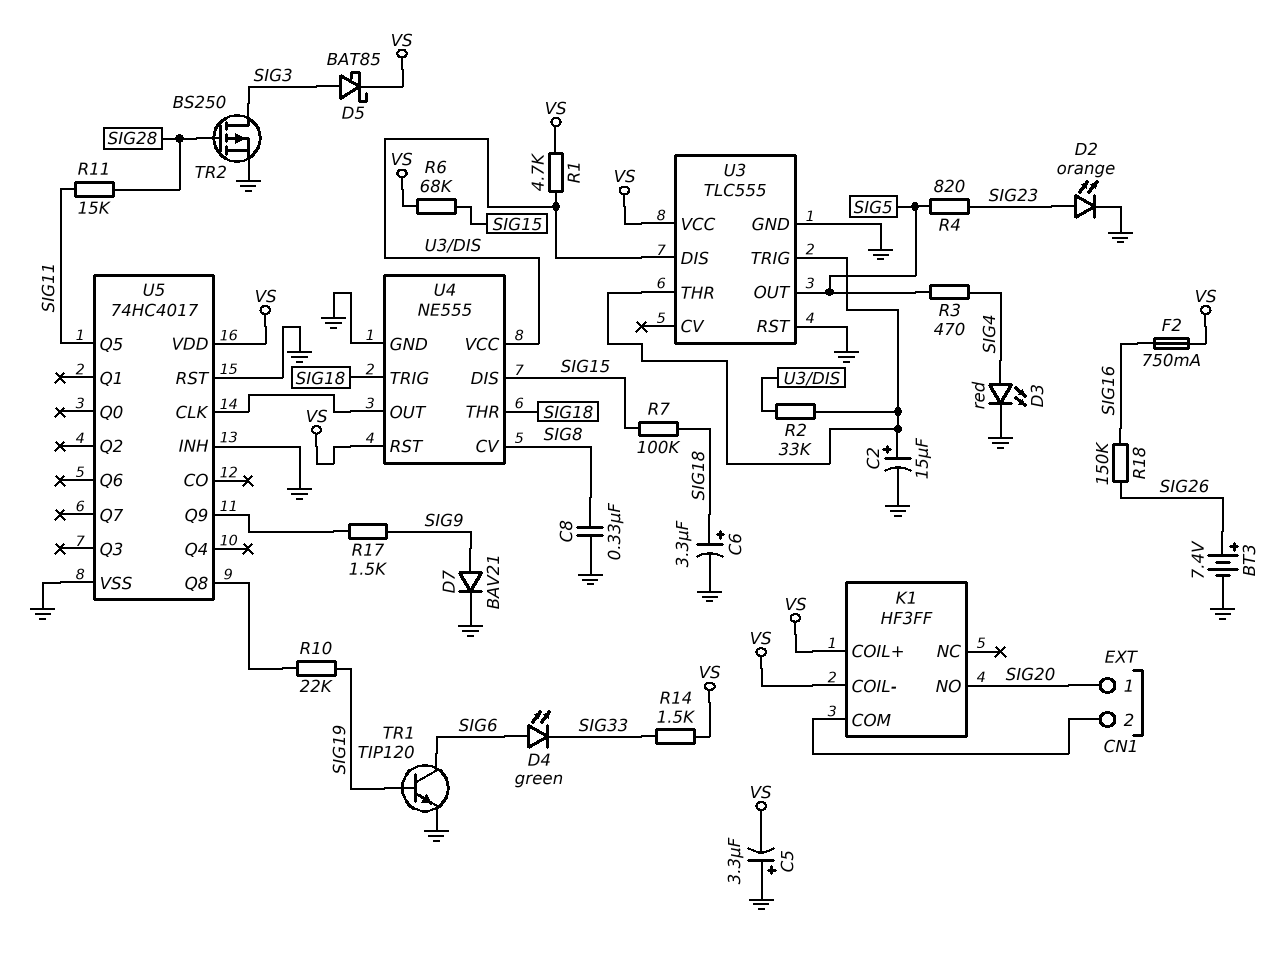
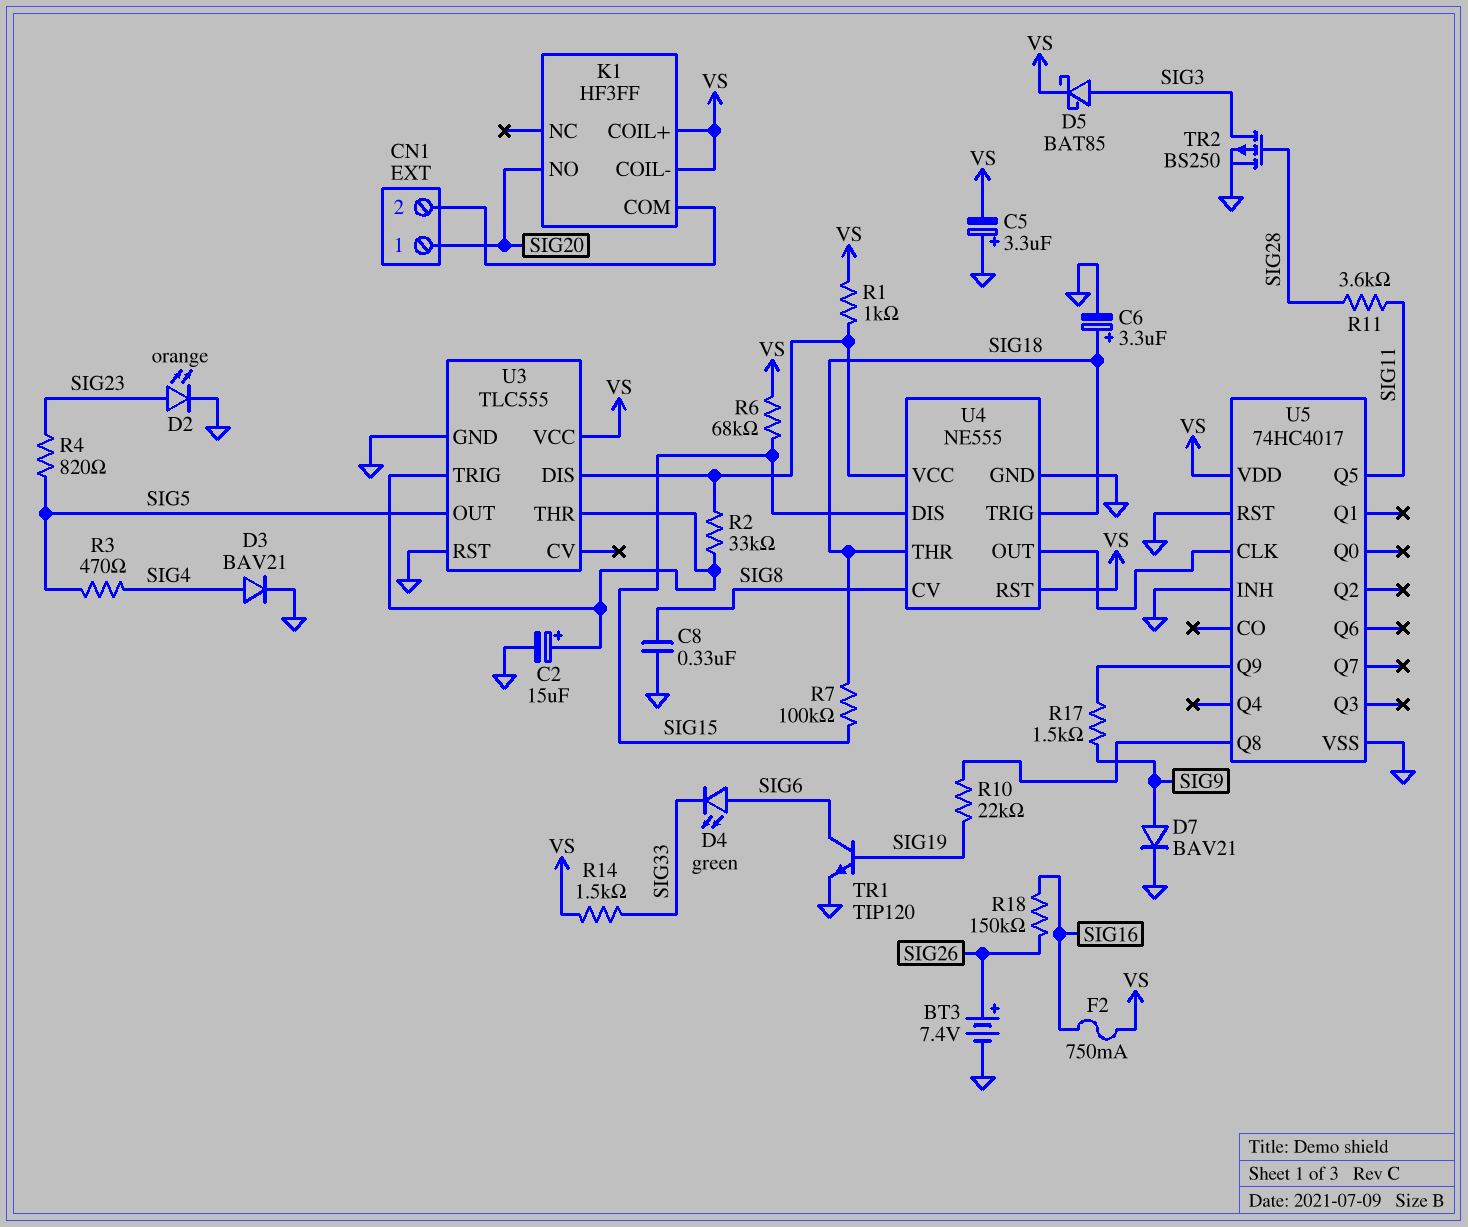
D3: LED red (A SIG4, K GND) -> diode BAV21 (A SIG4, K GND)
R1: 4.7k (U3/DIS, VS) -> 1k (U3/DIS, VS)
R11: 15k (SIG11, SIG28) -> 3.6k (SIG11, SIG28)

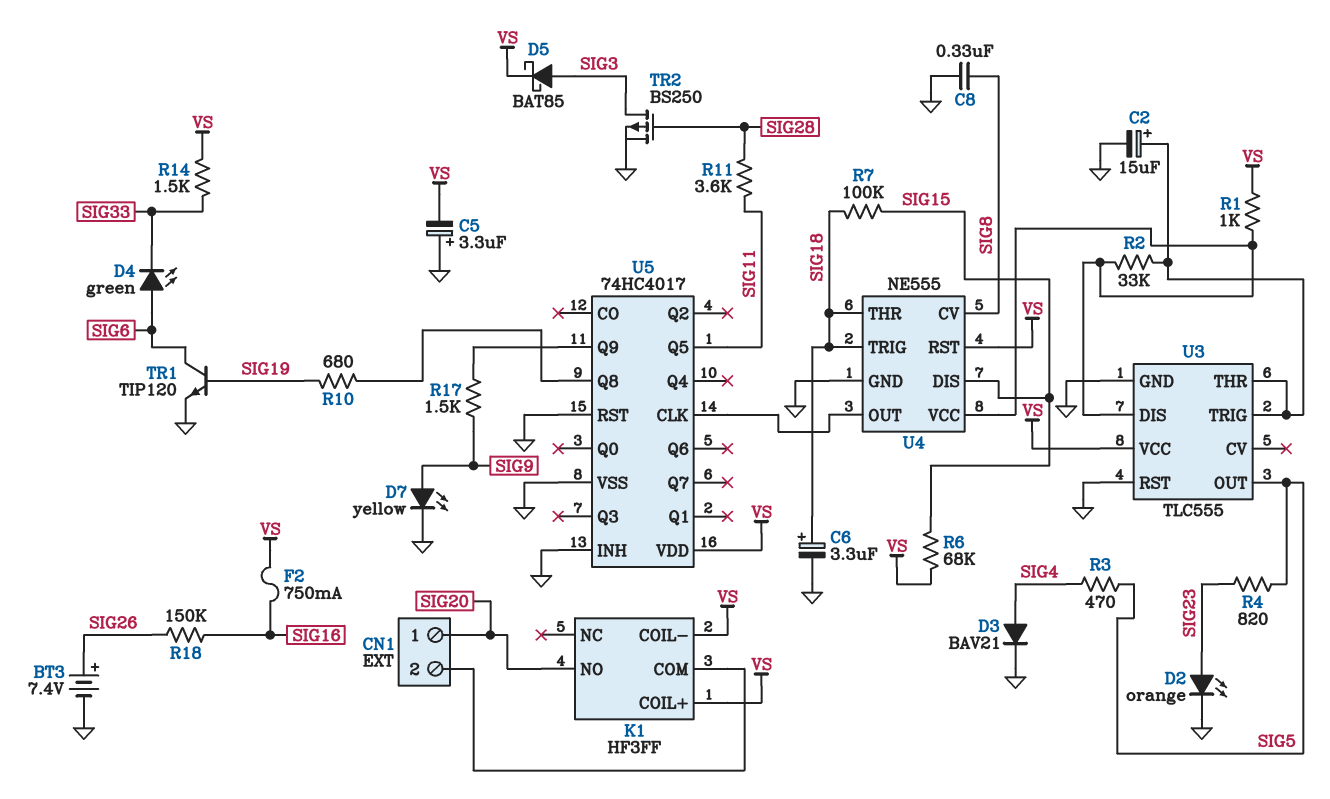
D7: diode BAV21 (A SIG9, K GND) -> LED yellow (A SIG9, K GND)
R10: 22k (SIG19, U5/Q8) -> 680 (SIG19, U5/Q8)

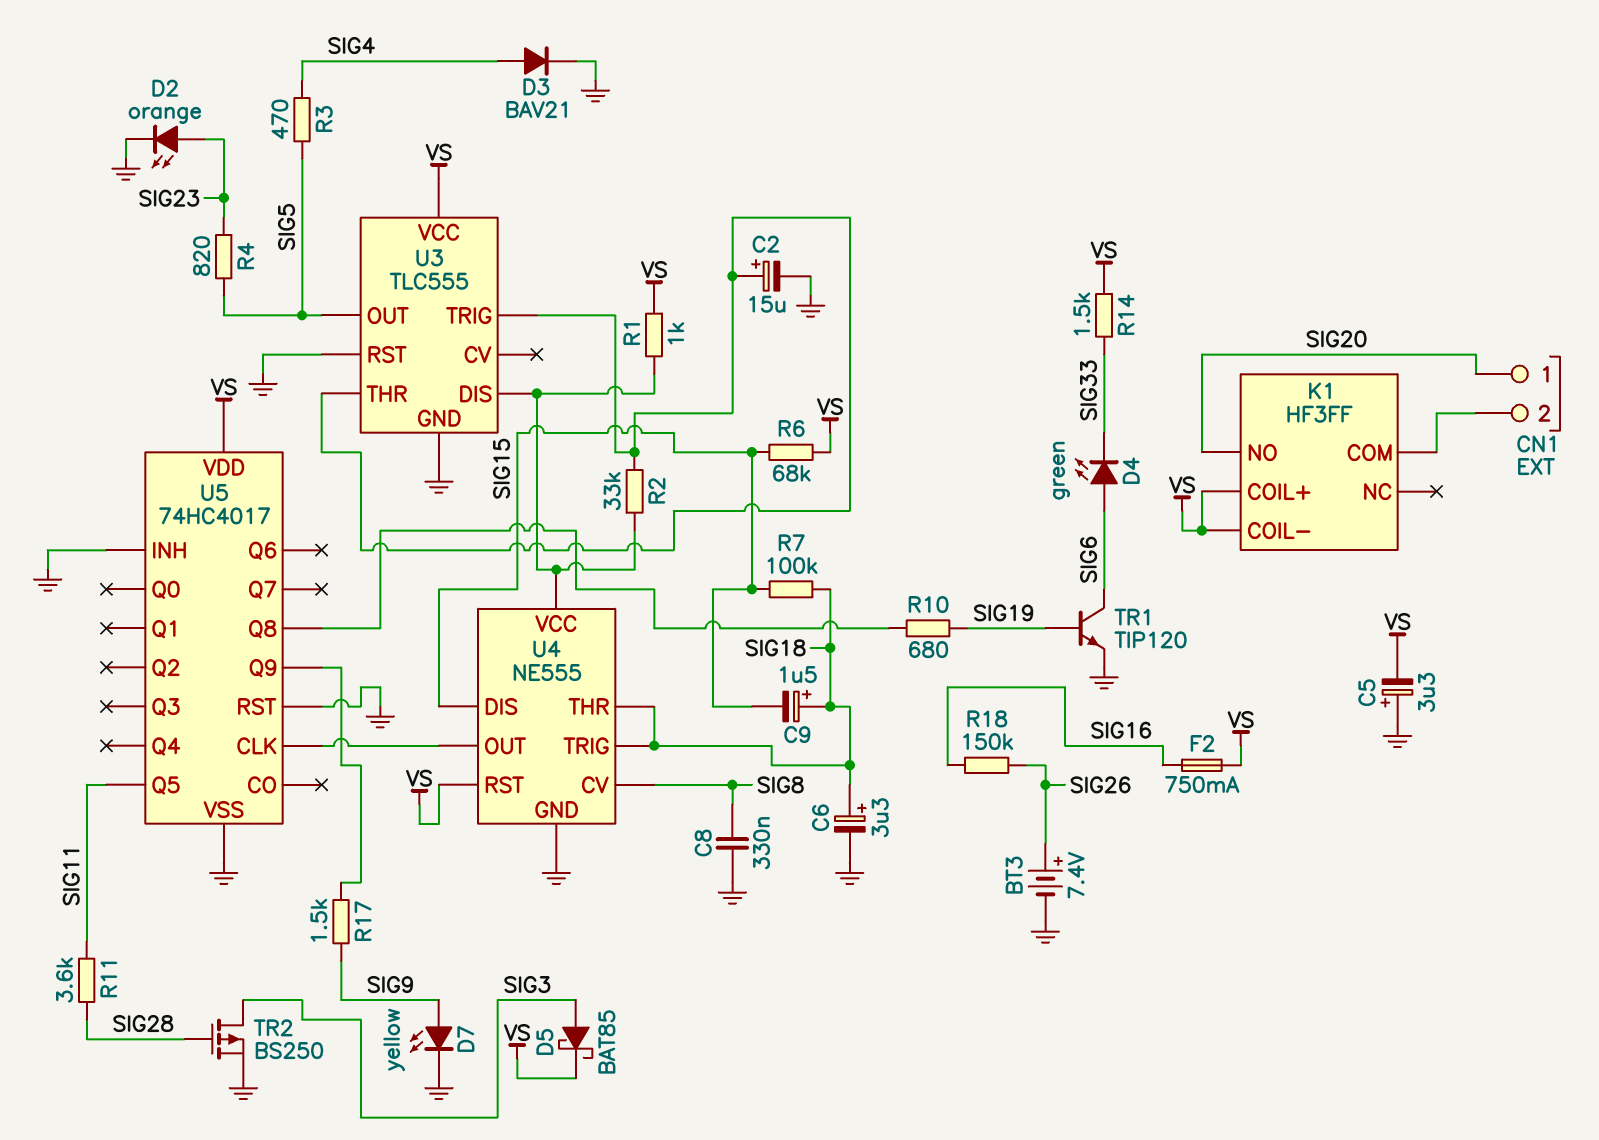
C9: none -> 1.5uF (plus SIG18, minus SIG15)

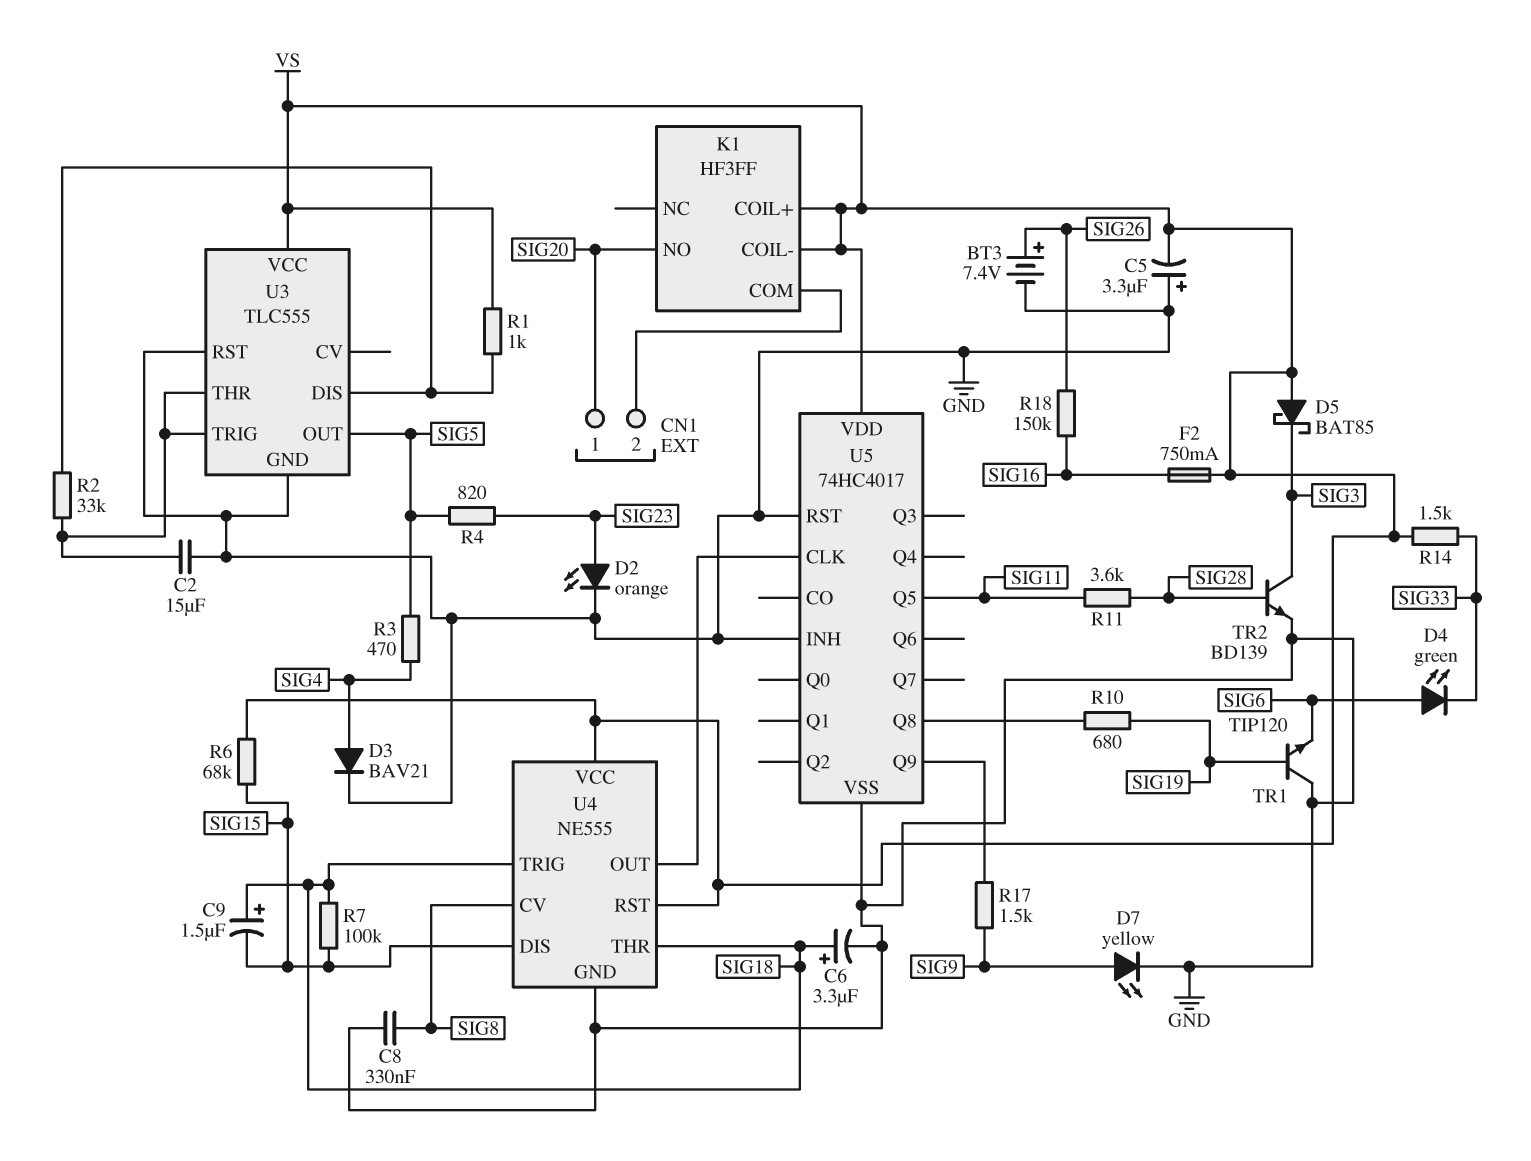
C2: 15uF (plus U3/THR, minus GND) -> 15uF (GND, U3/THR)
D5: schottky BAT85 (A SIG3, K VS) -> schottky BAT85 (A VS, K SIG3)
TR1: NPN TIP120 (B SIG19, C SIG6, E GND) -> NPN TIP120 (B SIG19, C GND, E SIG6)
TR2: PMOS BS250 (G SIG28, D SIG3, S GND) -> NPN BD139 (B SIG28, C SIG3, E GND)
U4 pin VCC: U3/DIS -> VS

